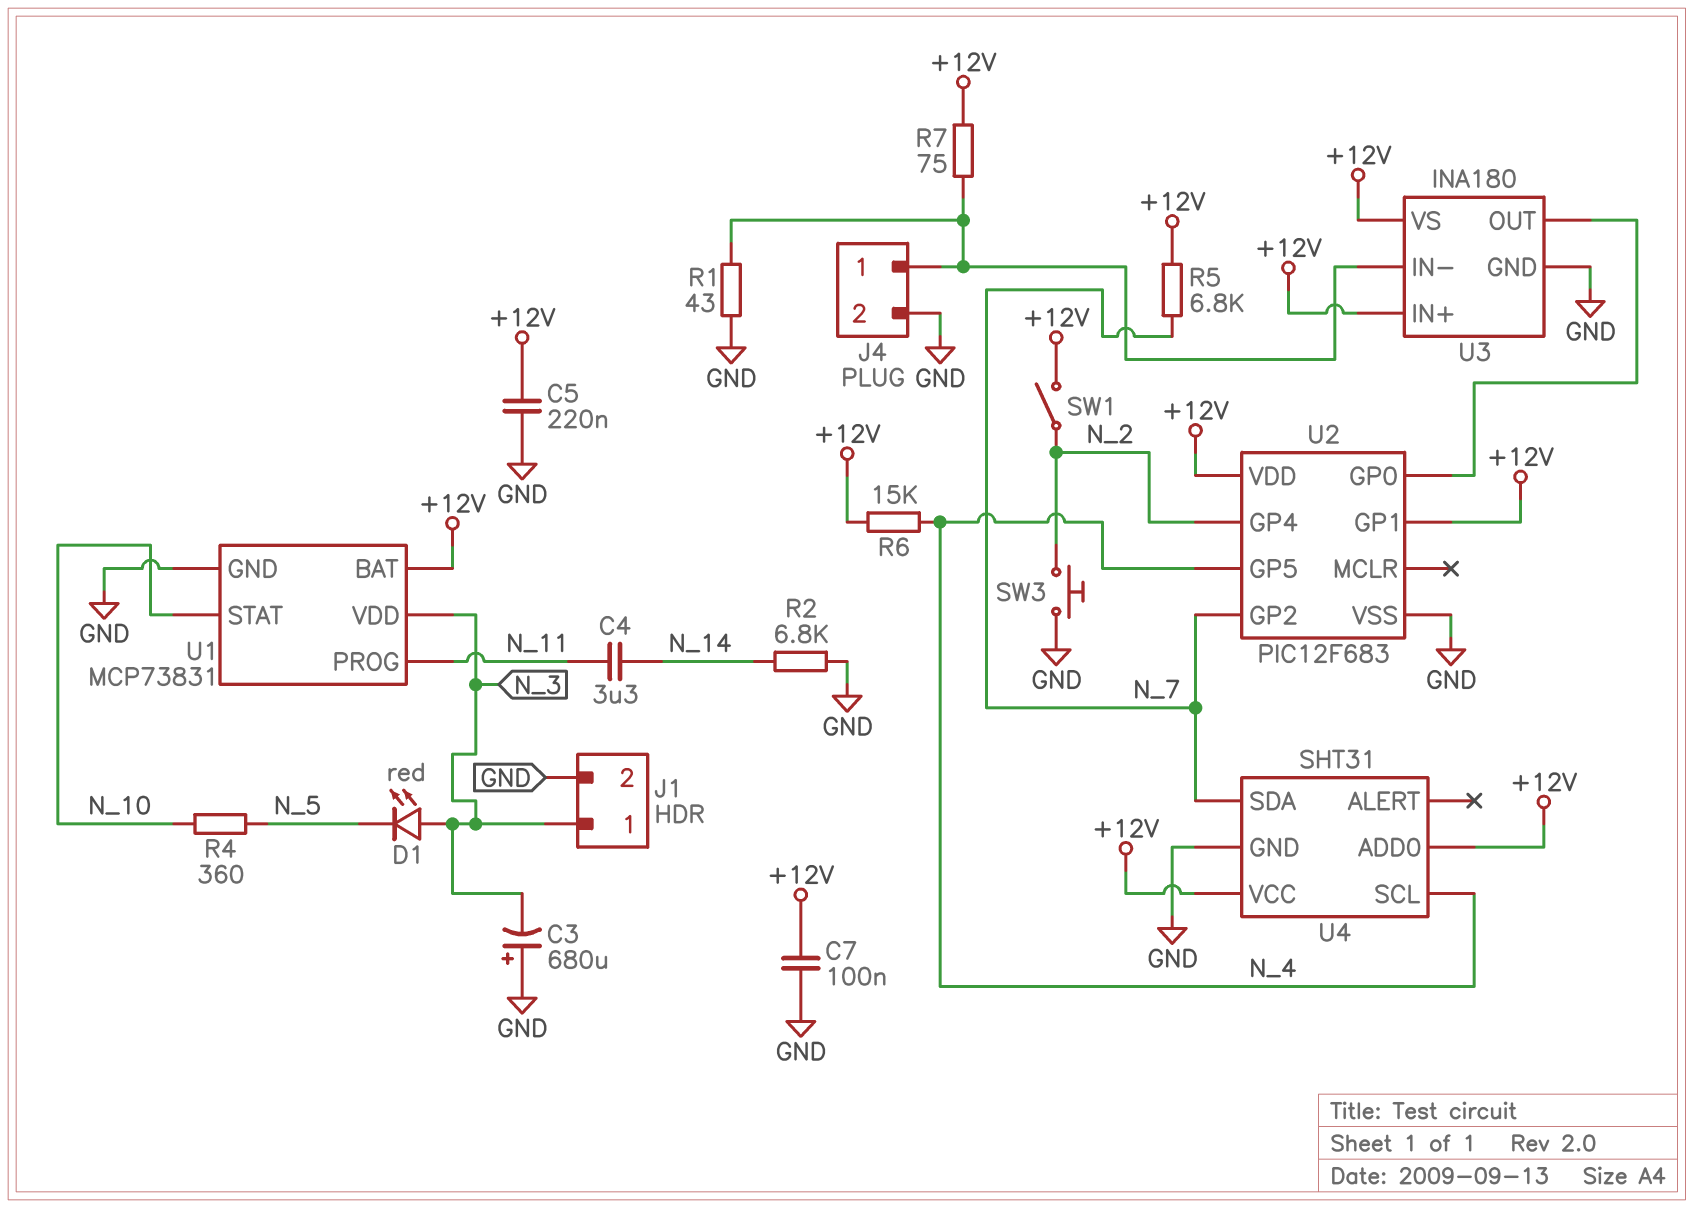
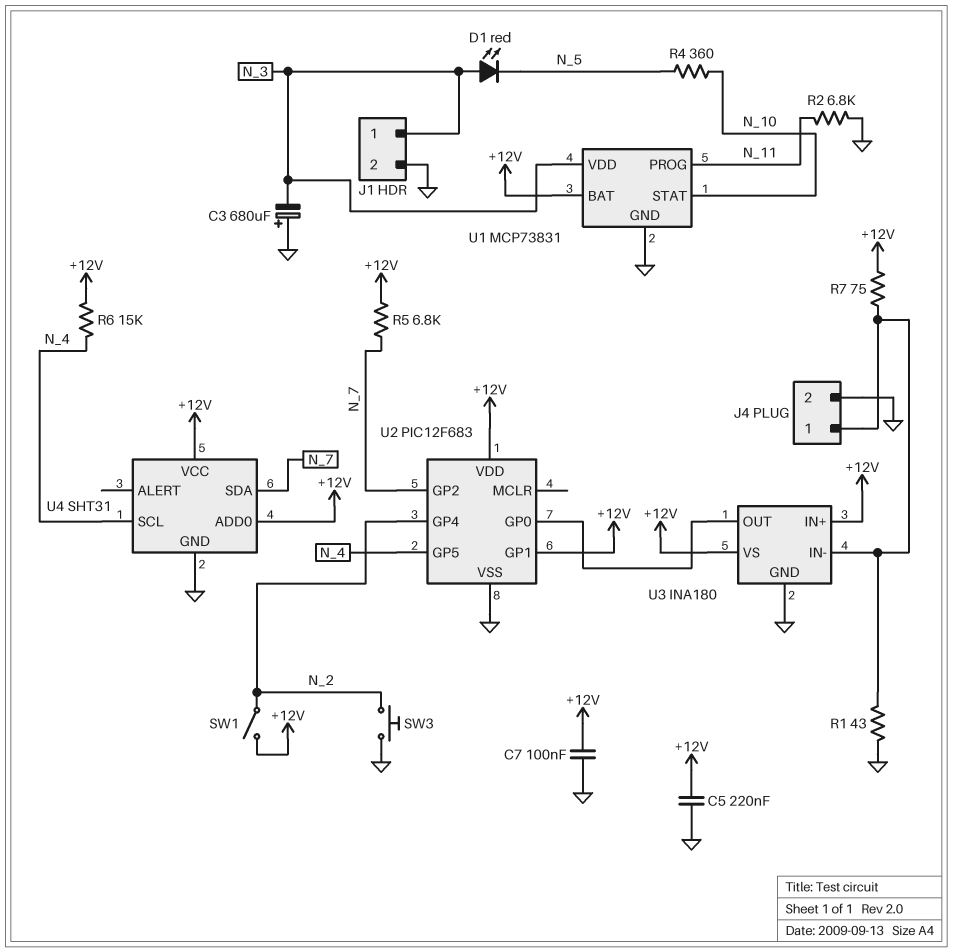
C4: 3.3uF (N_11, N_14) -> none
R2: 6.8k (GND, N_14) -> 6.8k (GND, N_11)

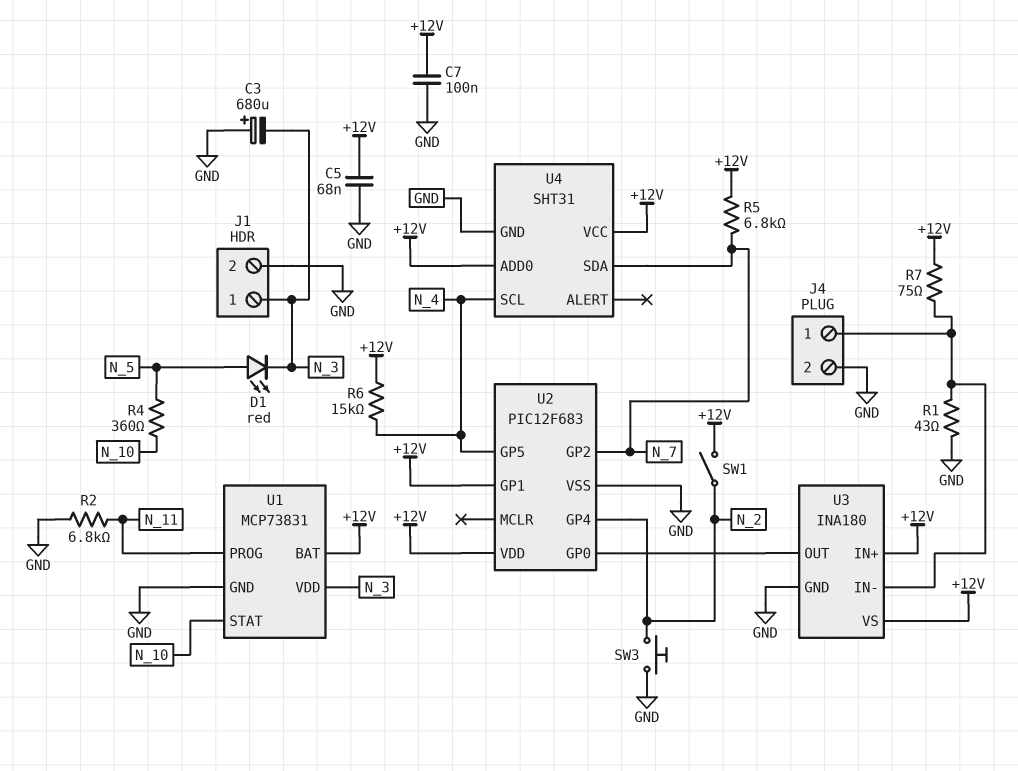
C5: 220nF (+12V, GND) -> 68nF (+12V, GND)
D1: LED red (A N_3, K N_5) -> LED red (A N_5, K N_3)

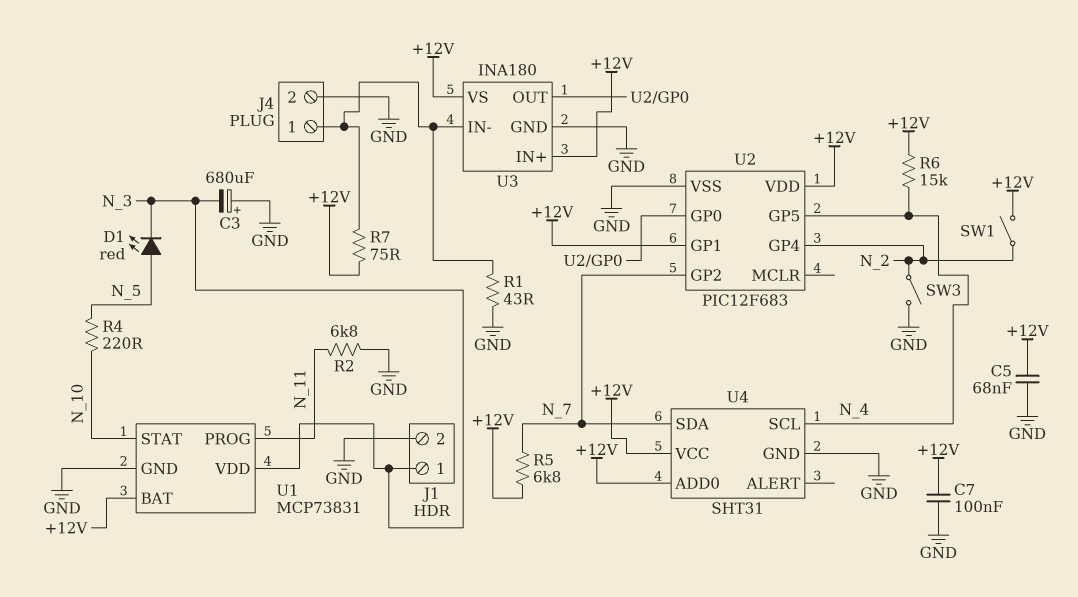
R4: 360 (N_5, N_10) -> 220 (N_5, N_10)
SW3: button (GND, N_2) -> switch (GND, N_2)

